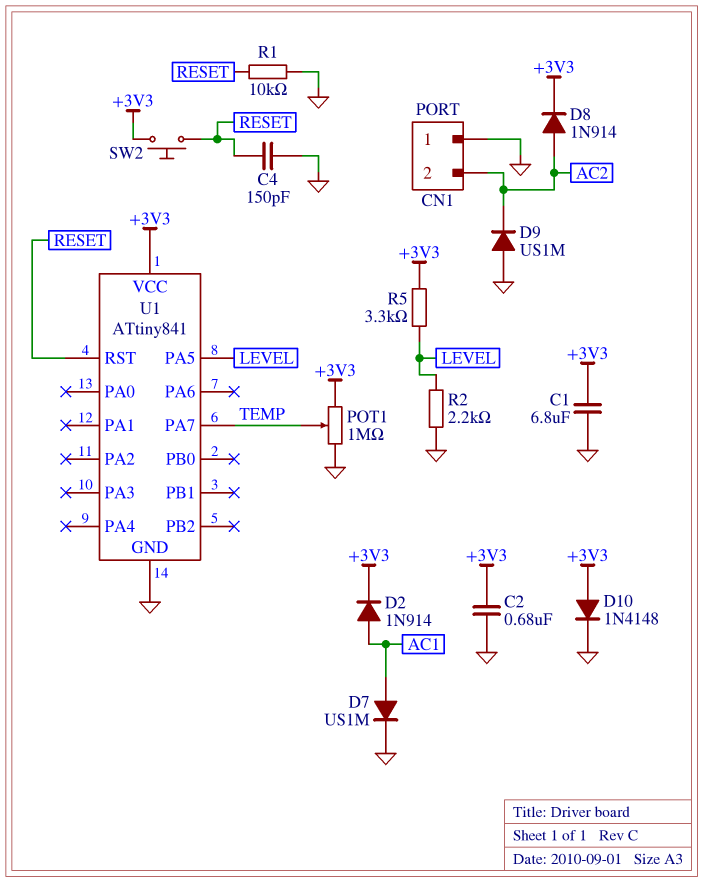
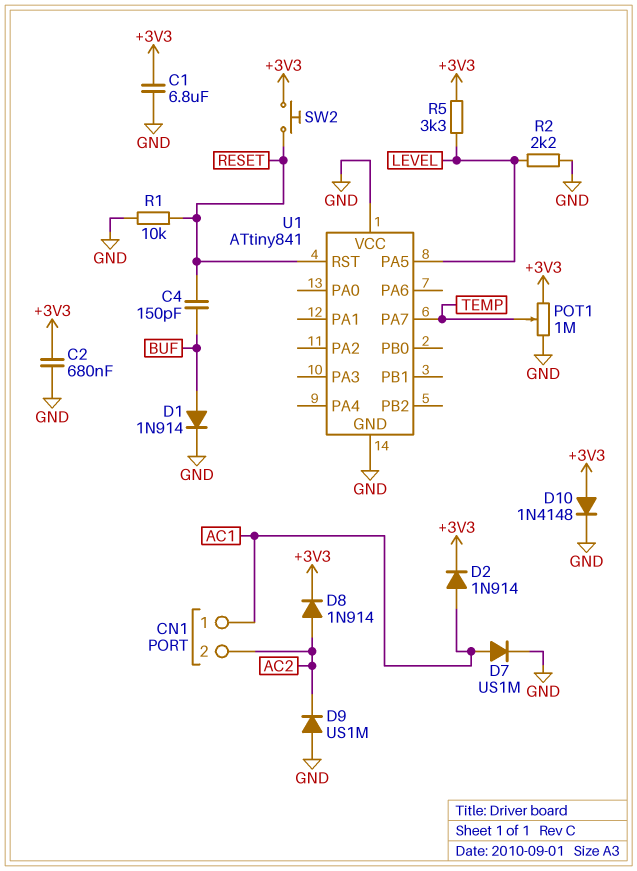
C4: 150pF (GND, RESET) -> 150pF (BUF, RESET)
CN1 pin 1: GND -> AC1
D1: none -> diode 1N914 (A BUF, K GND)
U1 pin VCC: +3V3 -> GND

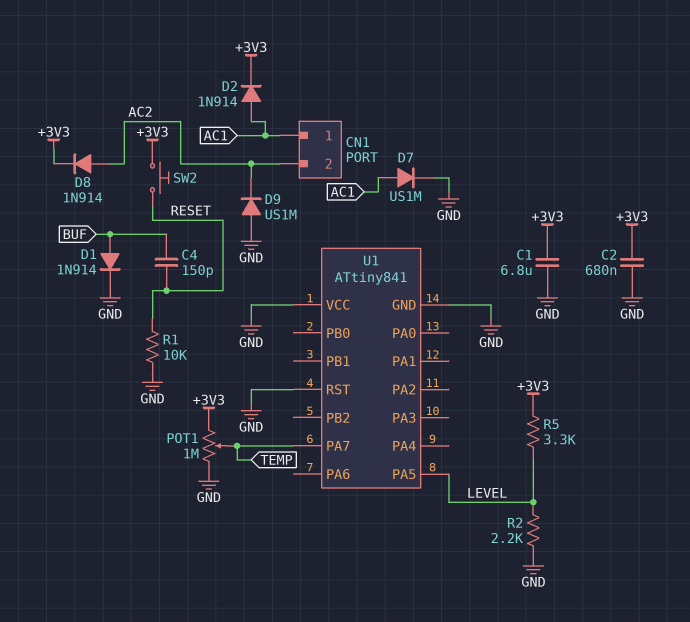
D10: diode 1N4148 (A +3V3, K GND) -> none
U1 pin RST: RESET -> GND

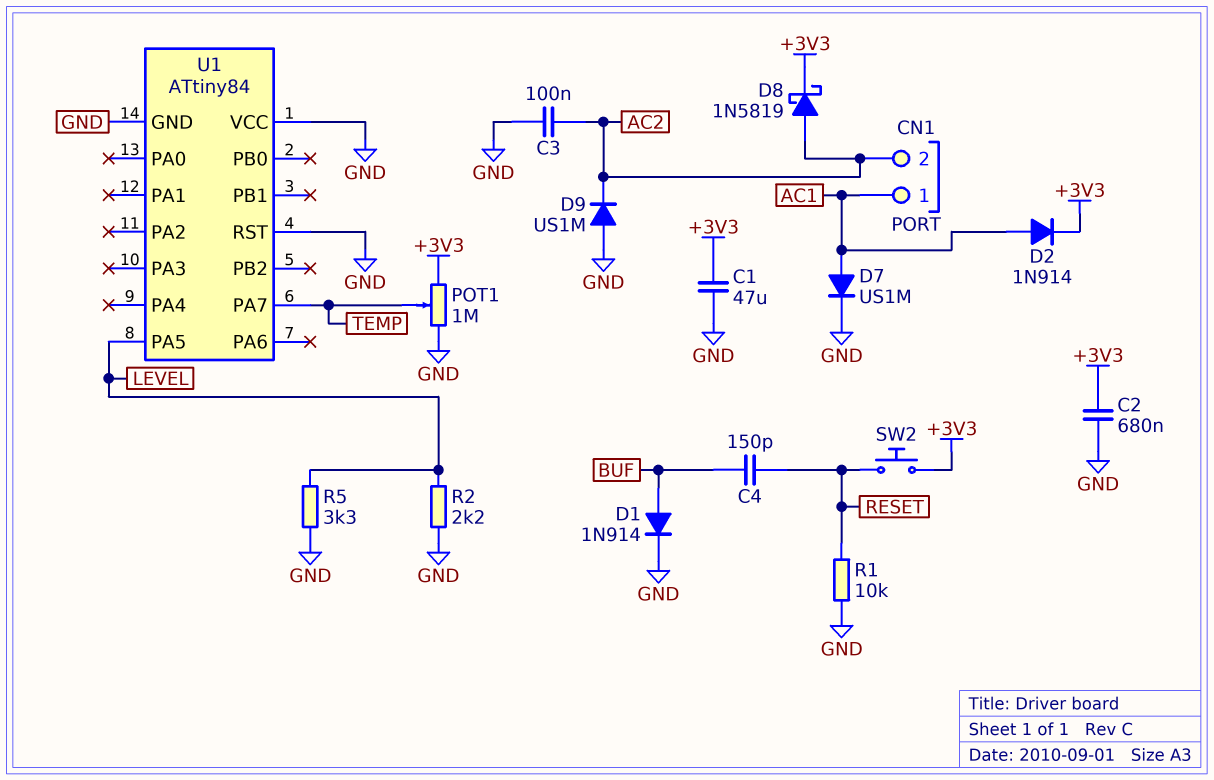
C1: 6.8uF (+3V3, GND) -> 47uF (+3V3, GND)
C3: none -> 100nF (AC2, GND)
D8: diode 1N914 (A AC2, K +3V3) -> schottky 1N5819 (A AC2, K +3V3)
R5: 3.3k (+3V3, LEVEL) -> 3.3k (GND, LEVEL)
U1: ATtiny841 -> ATtiny84

